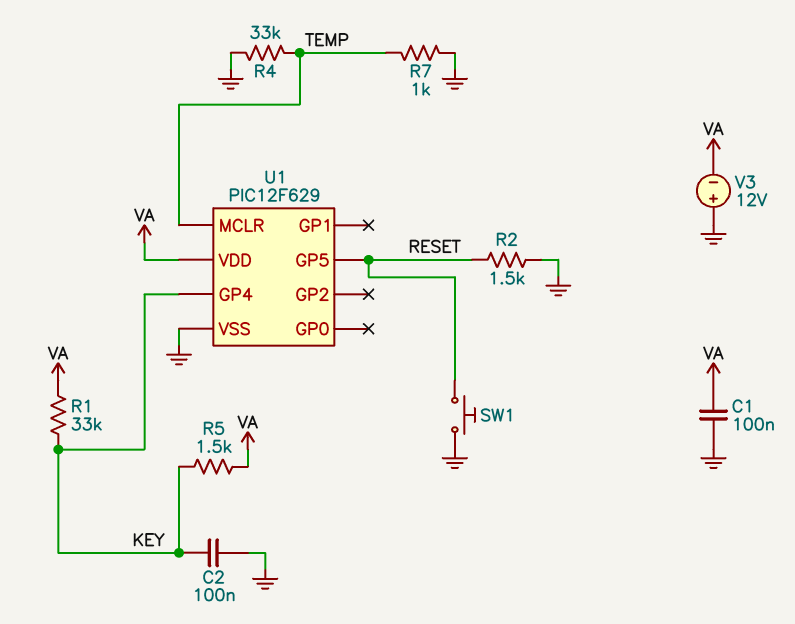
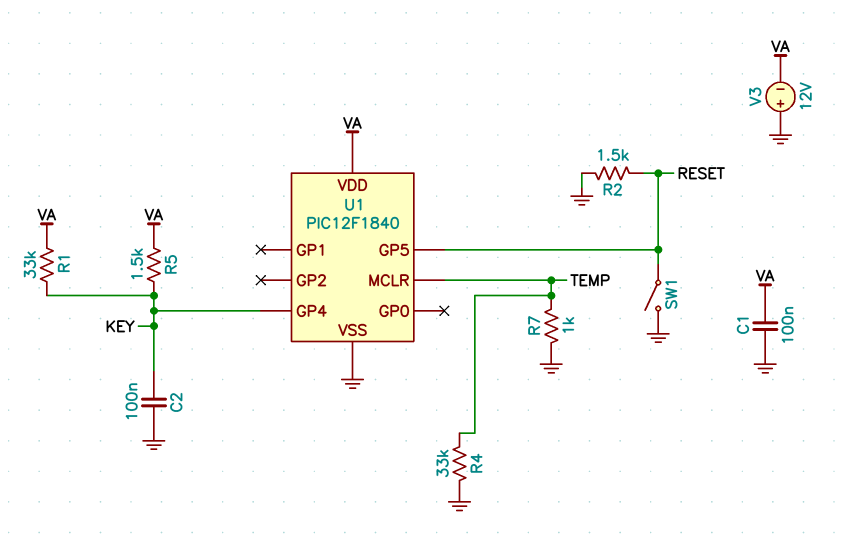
SW1: button (GND, RESET) -> switch (GND, RESET)
U1: PIC12F629 -> PIC12F1840

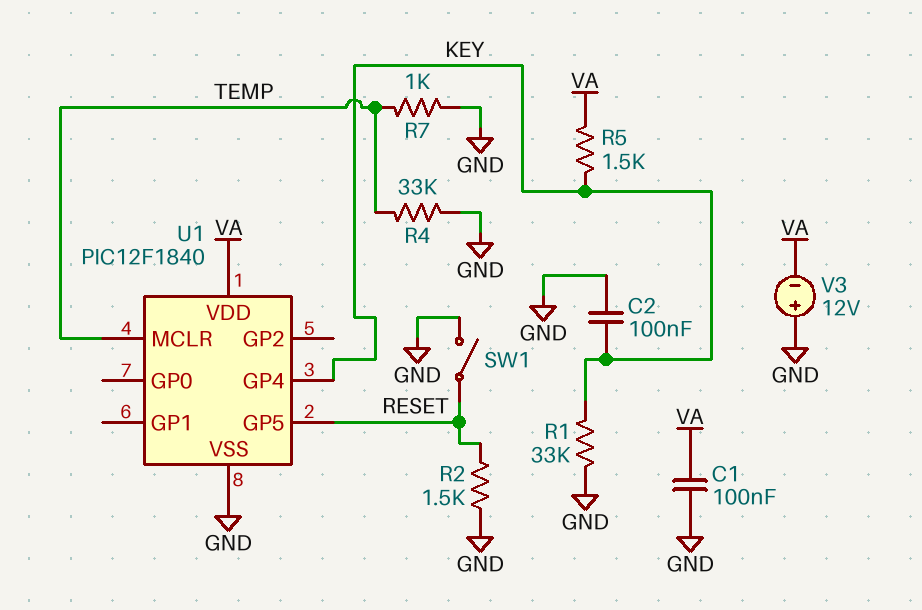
R1: 33k (KEY, VA) -> 33k (GND, KEY)

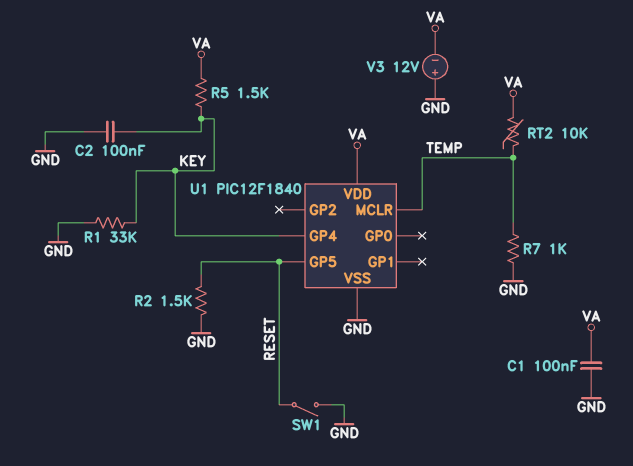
R4: 33k (GND, TEMP) -> none
RT2: none -> 10k (TEMP, VA)

